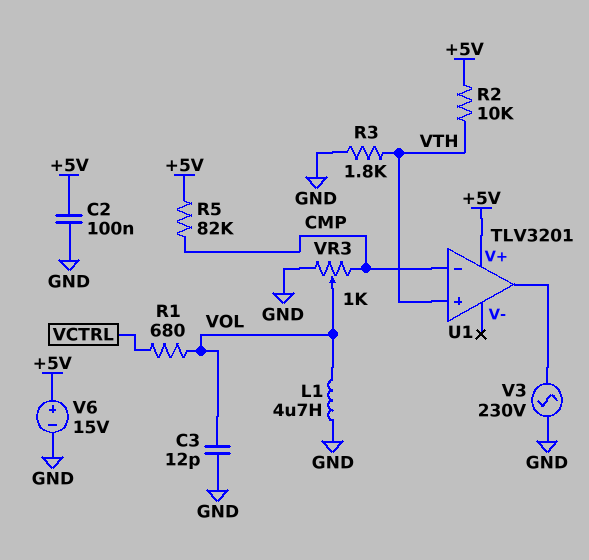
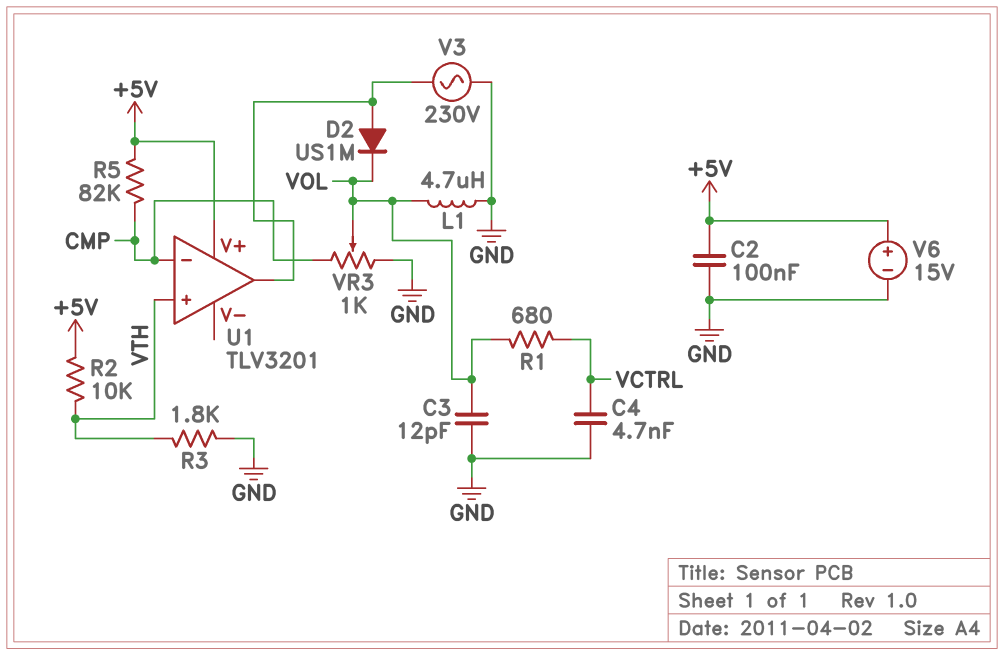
C4: none -> 4.7nF (GND, VCTRL)
D2: none -> diode US1M (A U1/out, K VOL)

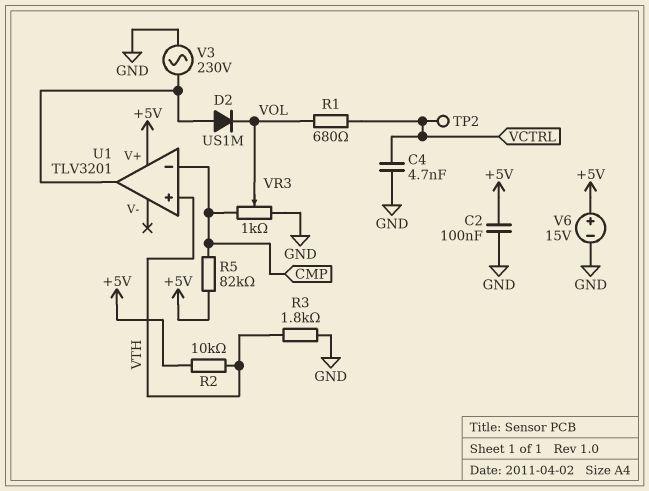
C3: 12pF (GND, VOL) -> none
L1: 4.7uH (GND, VOL) -> none
TP2: none -> test point (VCTRL)

